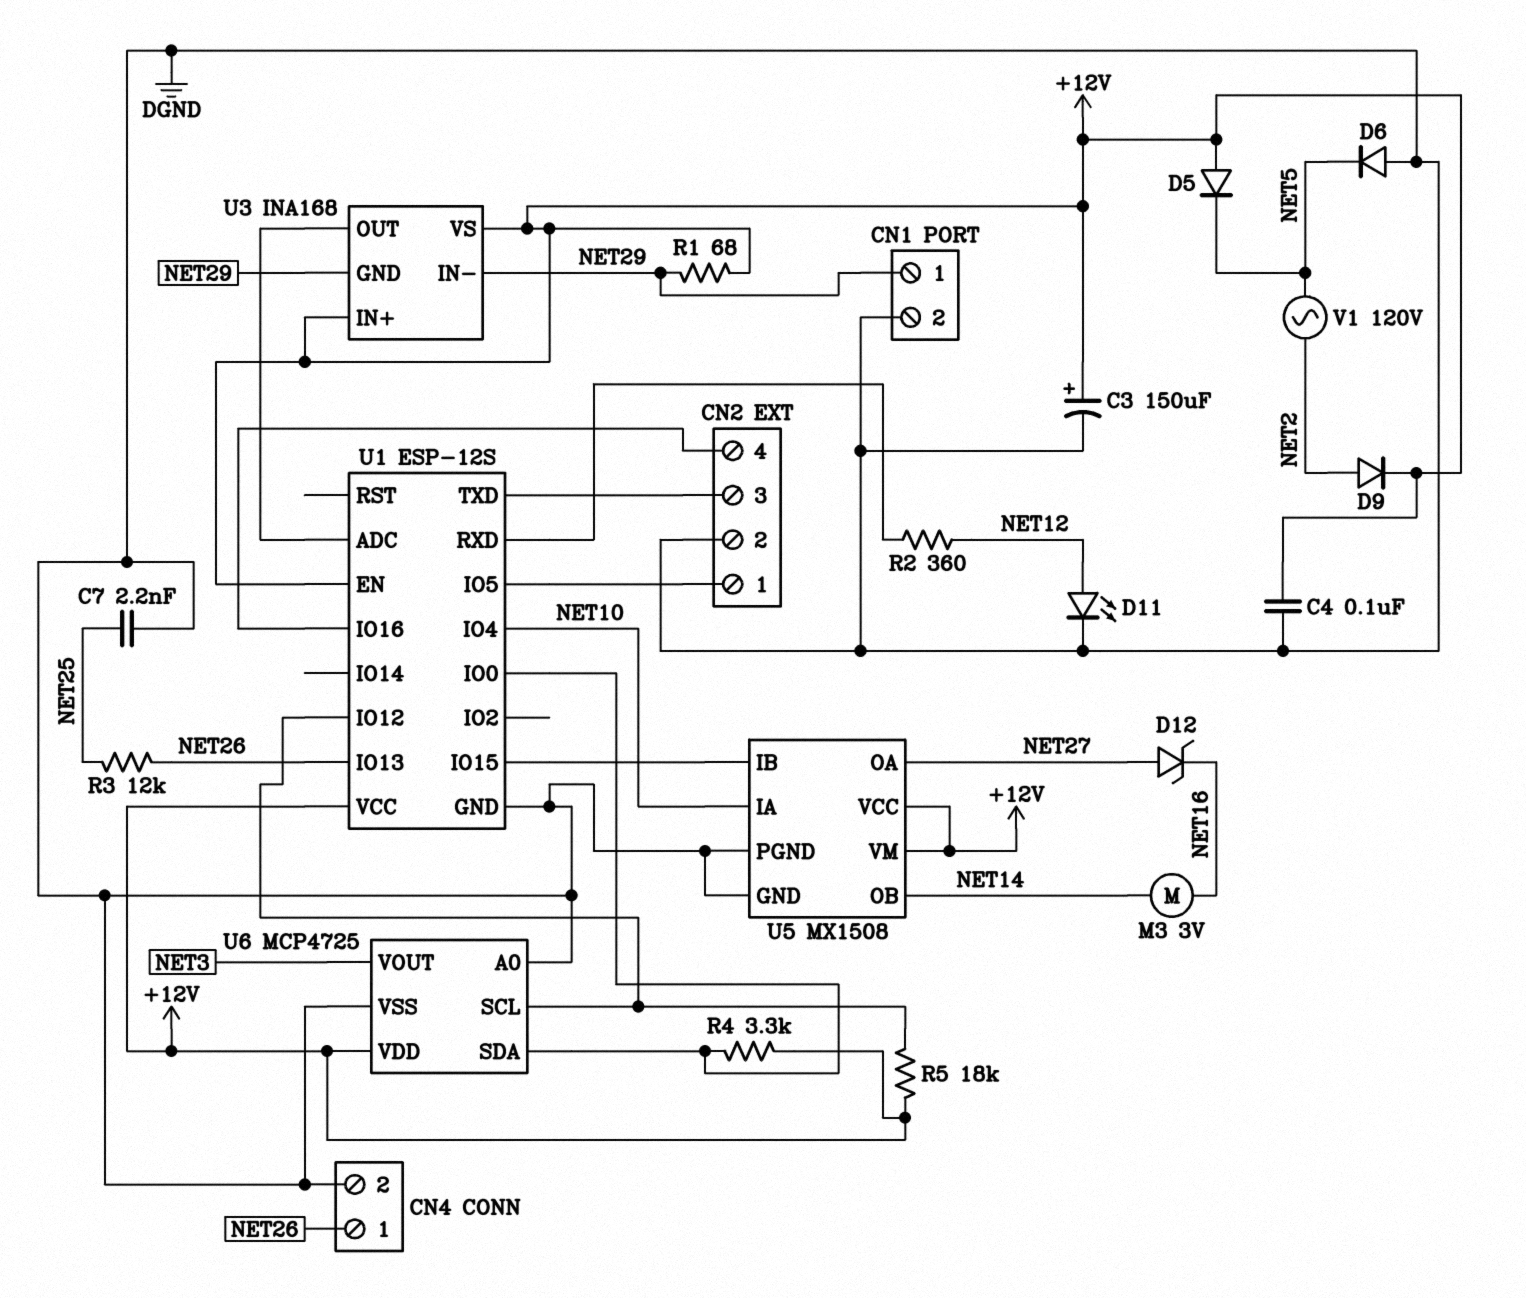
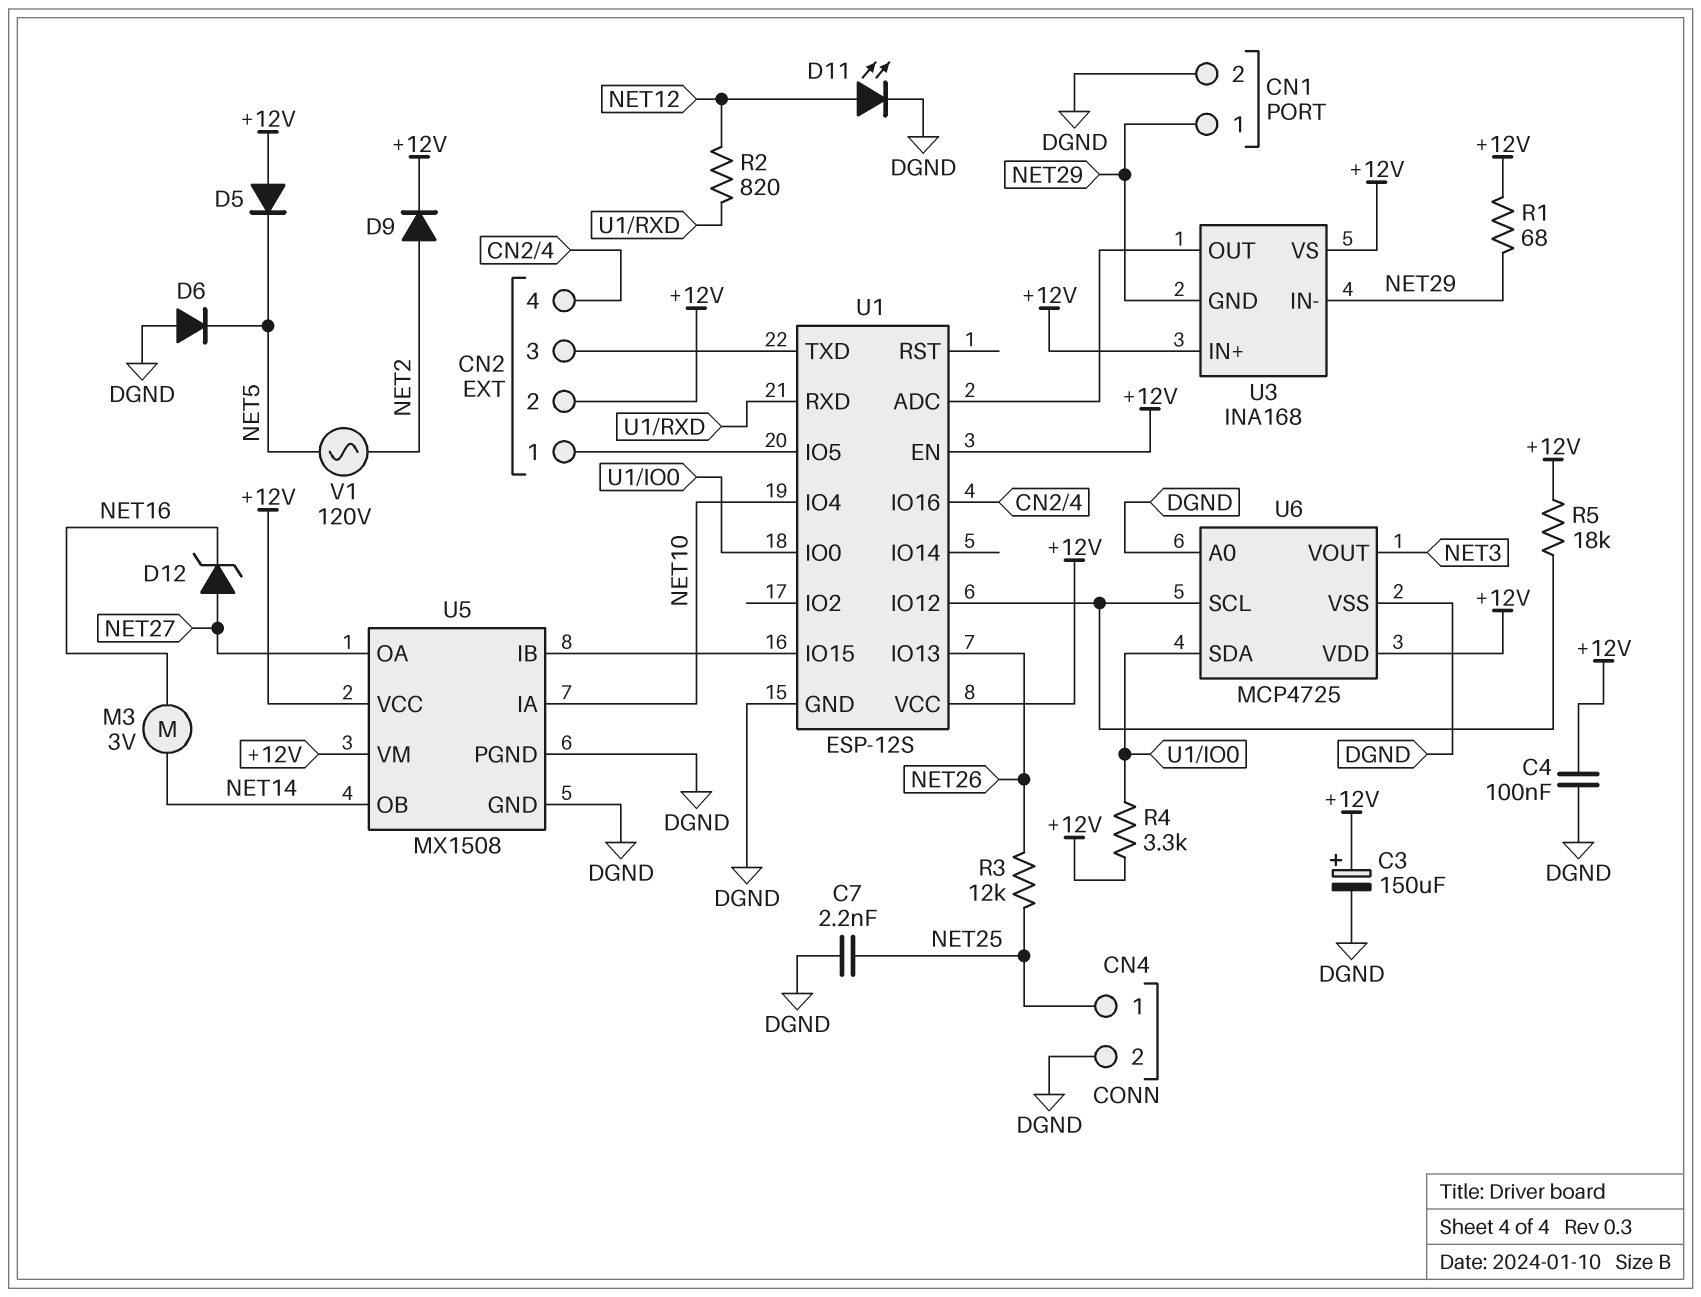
CN2 pin 2: DGND -> +12V
CN4 pin 1: NET26 -> NET25
R2: 360 (NET12, U1/RXD) -> 820 (NET12, U1/RXD)

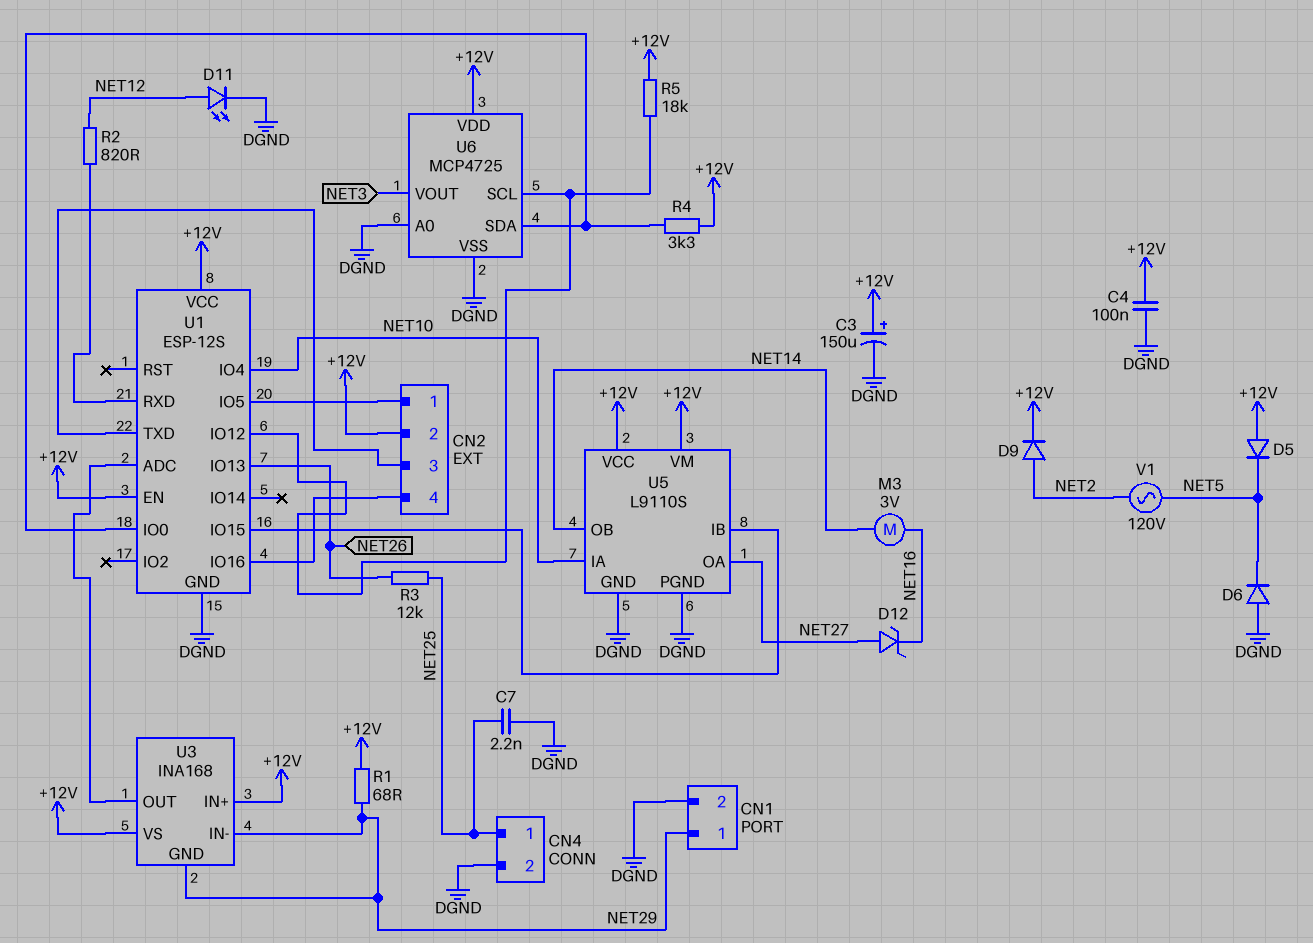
U5: MX1508 -> L9110S

